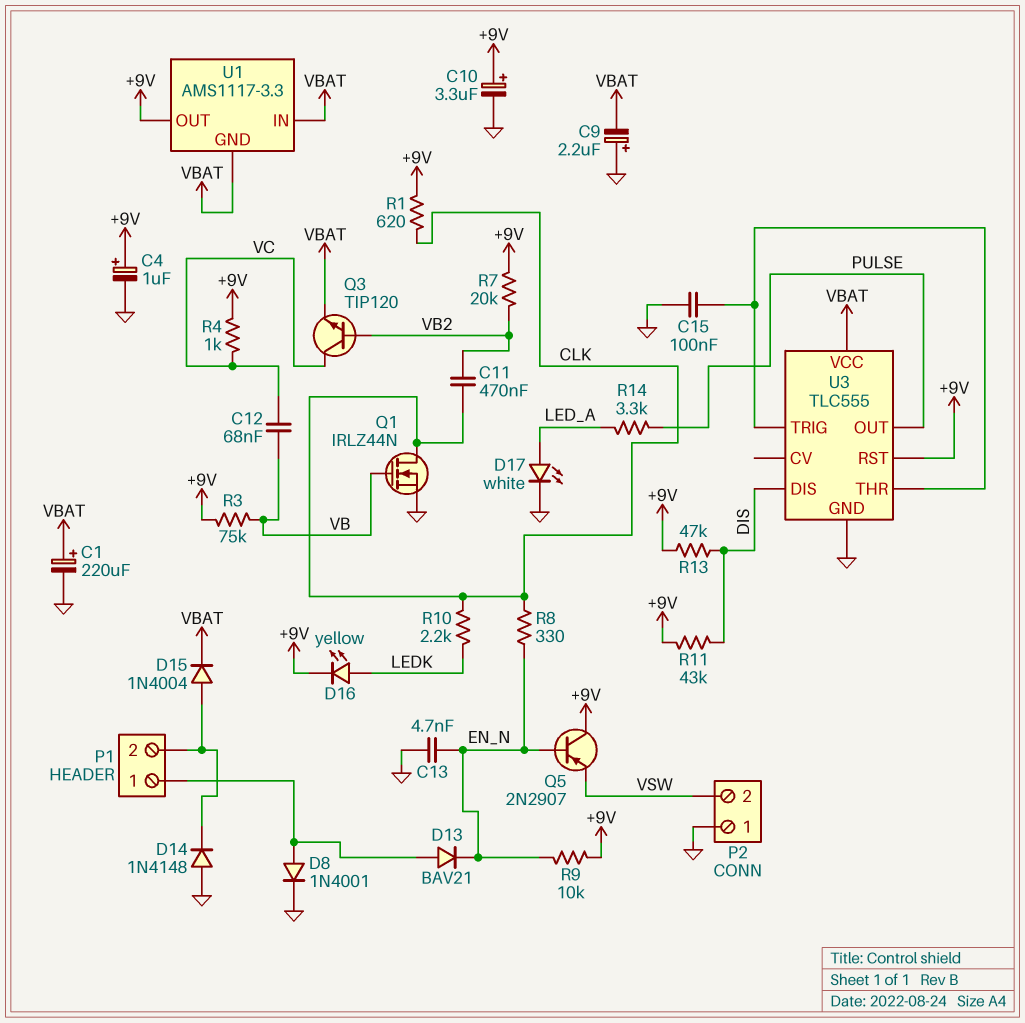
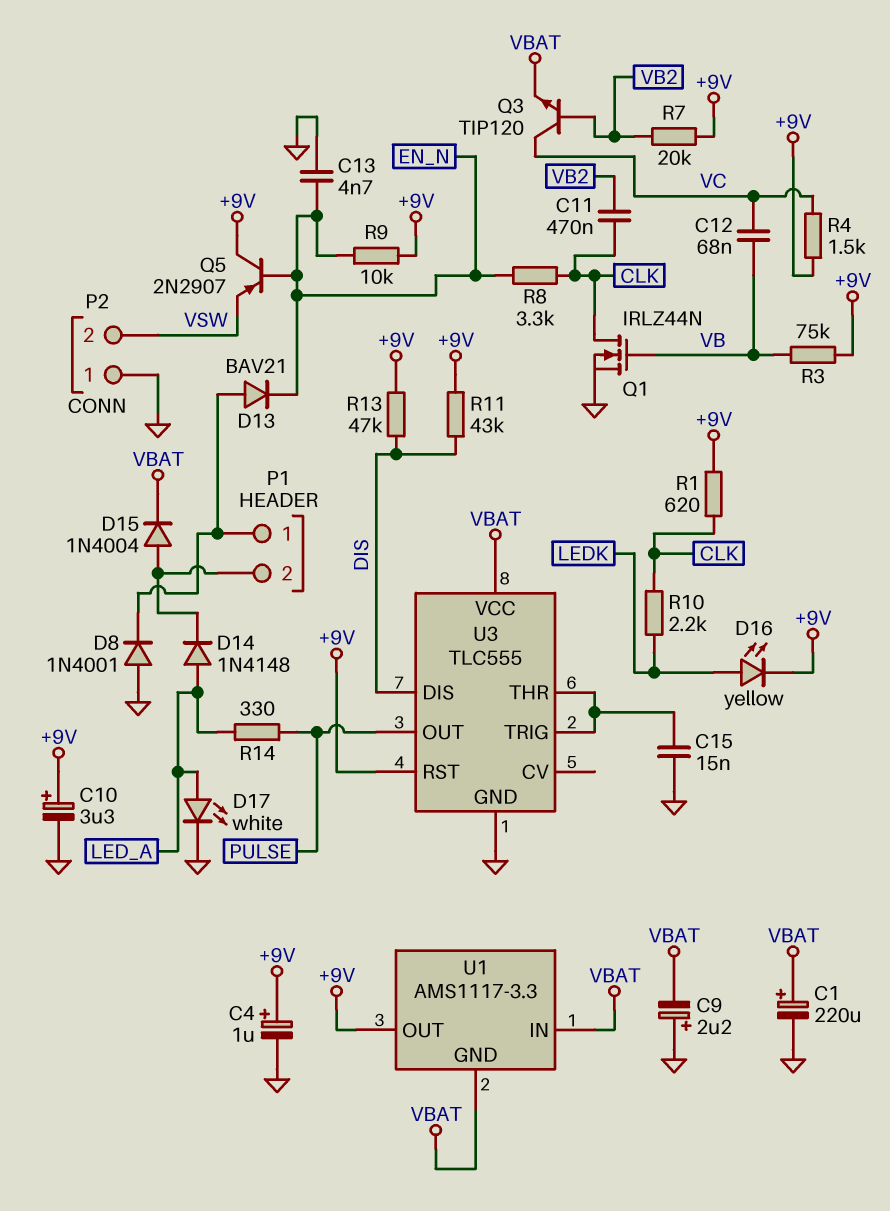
C15: 100nF (GND, U3/THR) -> 15nF (GND, U3/THR)
D8: diode 1N4001 (A P1/1, K GND) -> diode 1N4001 (A GND, K P1/1)
D14: diode 1N4148 (A GND, K P1/2) -> diode 1N4148 (A LED_A, K P1/2)
R4: 1k (+9V, VC) -> 1.5k (+9V, VC)
R8: 330 (CLK, EN_N) -> 3.3k (CLK, EN_N)
R14: 3.3k (LED_A, PULSE) -> 330 (LED_A, PULSE)

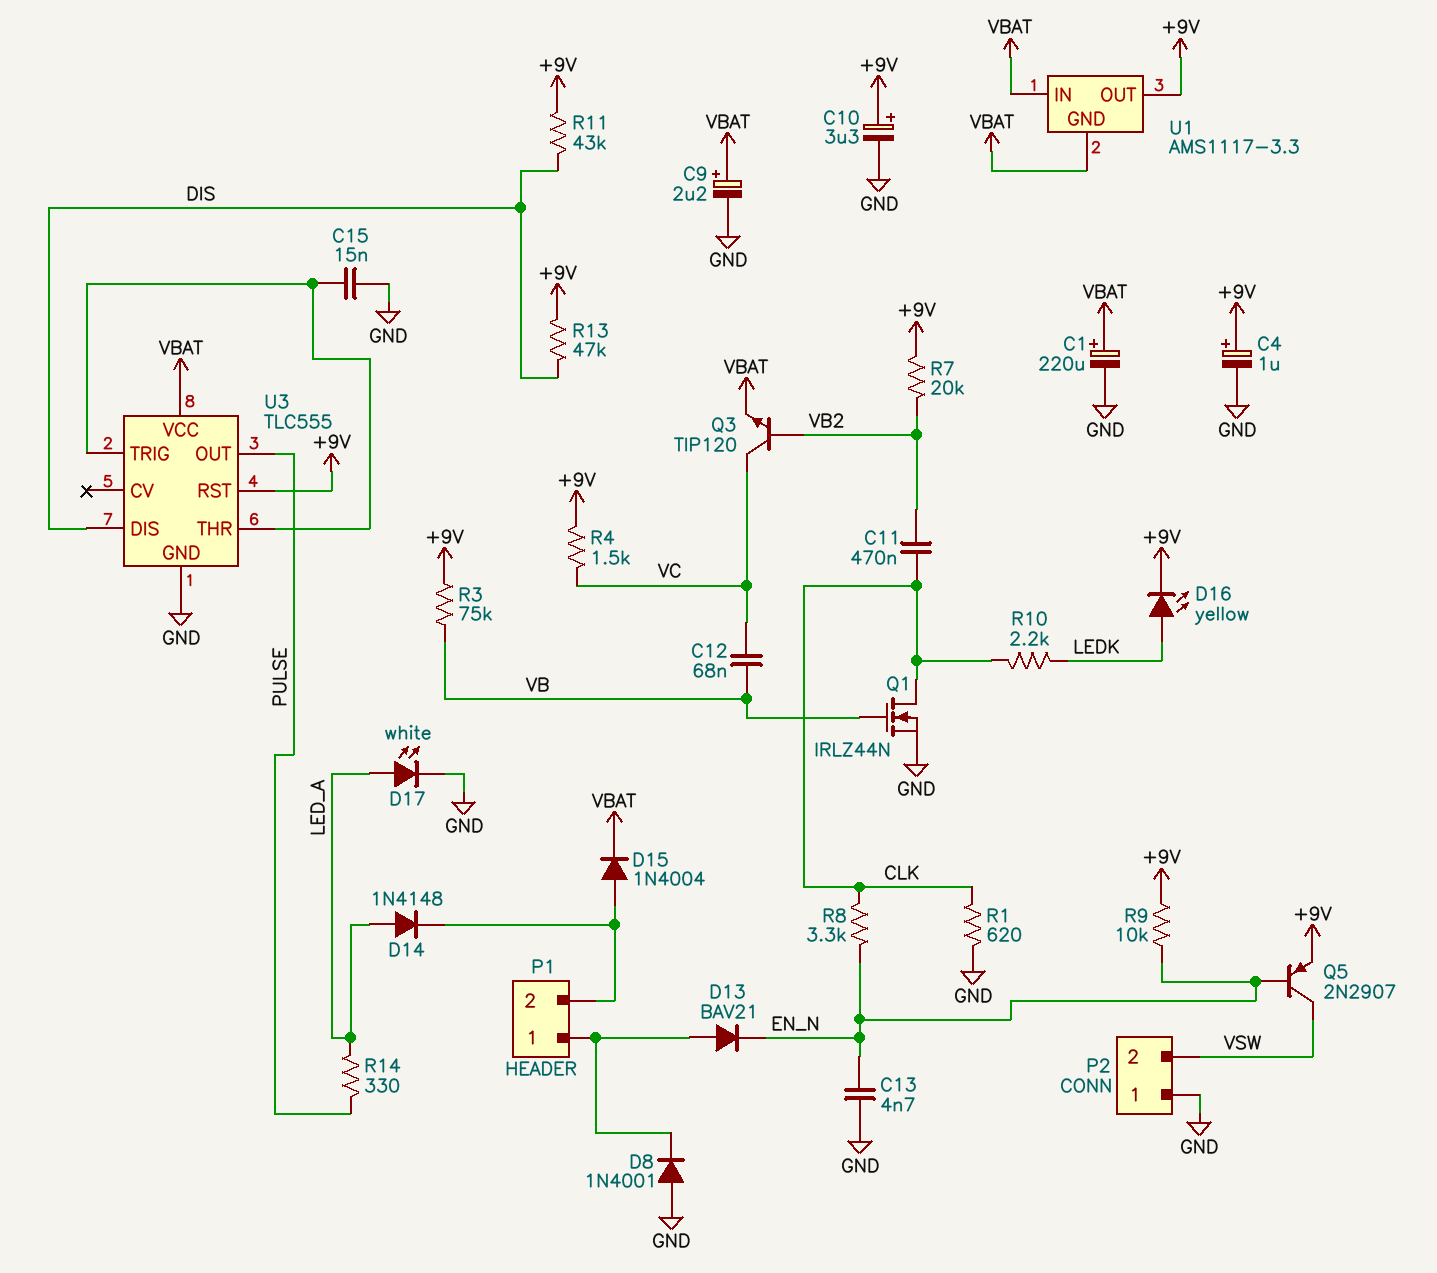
C9: 2.2uF (plus GND, minus VBAT) -> 2.2uF (plus VBAT, minus GND)
Q5: PNP 2N2907 (B EN_N, C +9V, E VSW) -> PNP 2N2907 (B EN_N, C VSW, E +9V)
R1: 620 (+9V, CLK) -> 620 (CLK, GND)

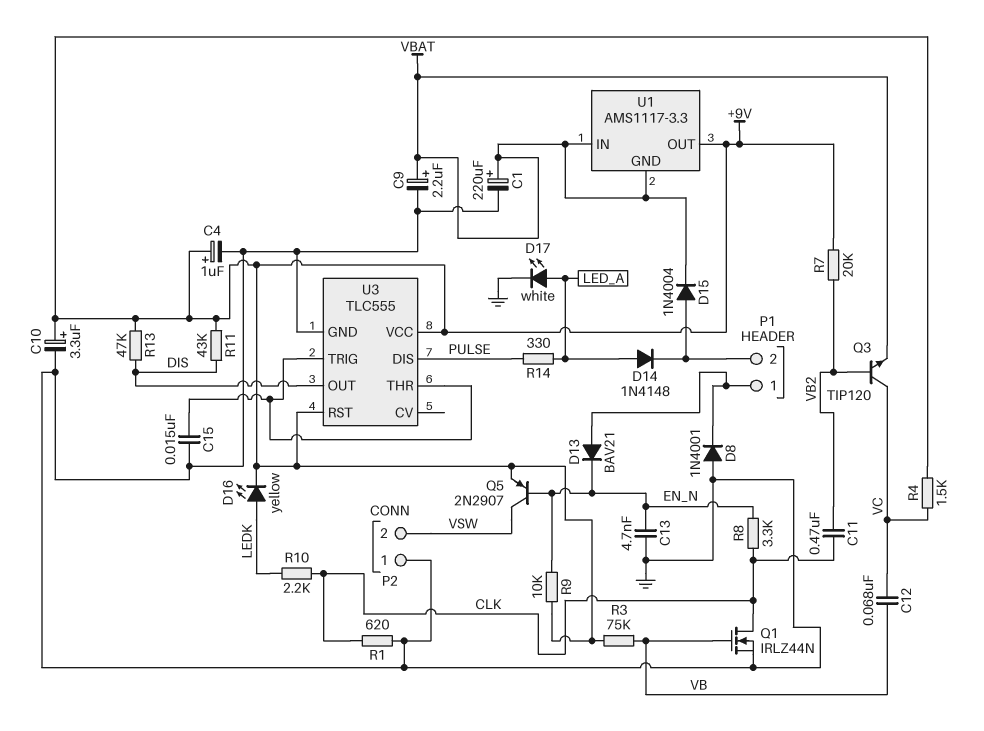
U3 pin DIS: DIS -> PULSE
U3 pin OUT: PULSE -> DIS
U3 pin VCC: VBAT -> +9V

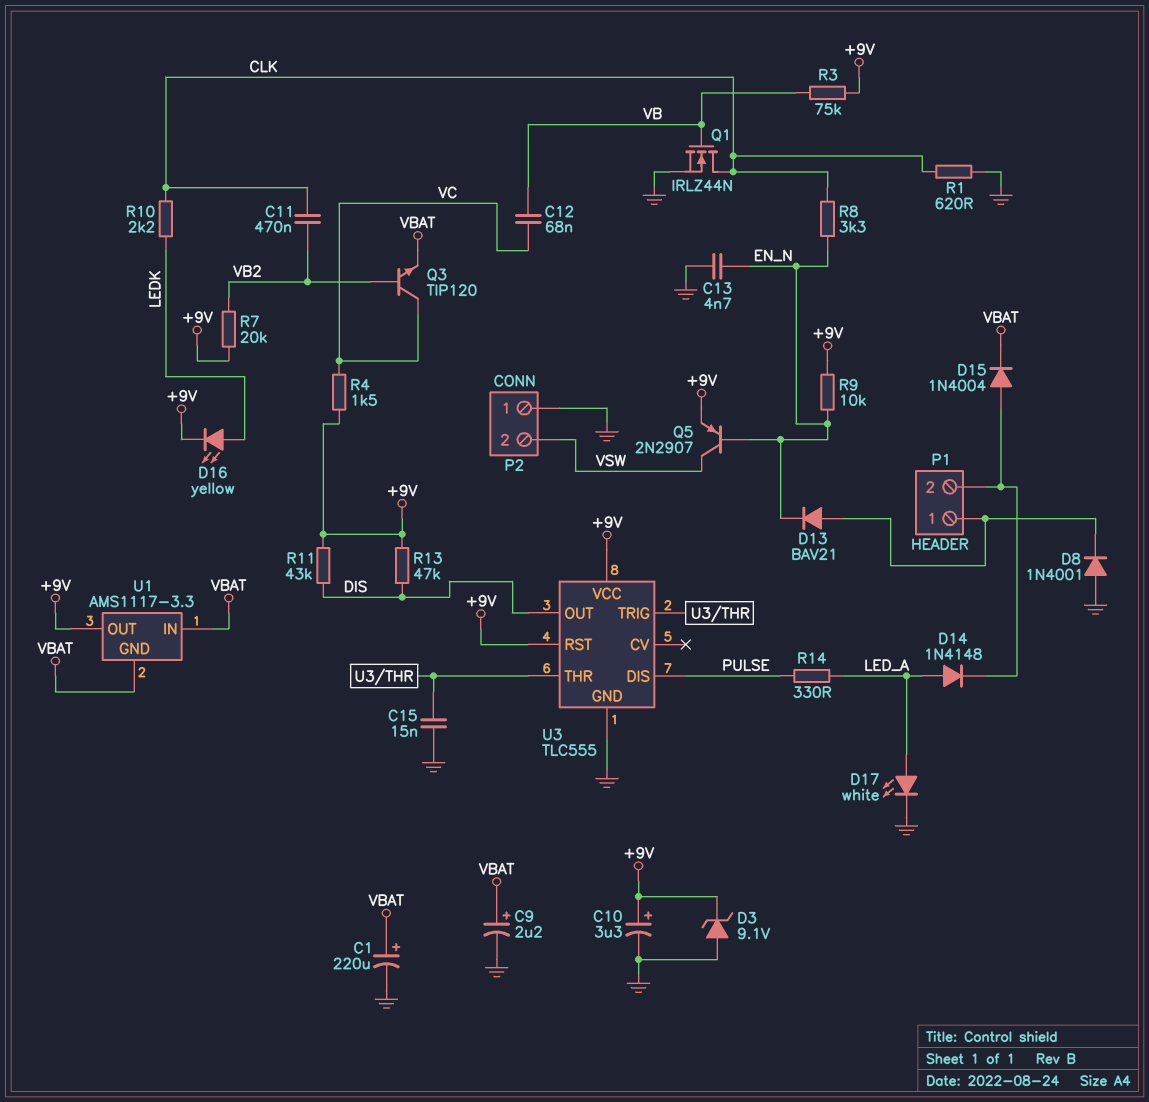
C4: 1uF (plus +9V, minus GND) -> none
D3: none -> zener 9.1V (A GND, K +9V)

